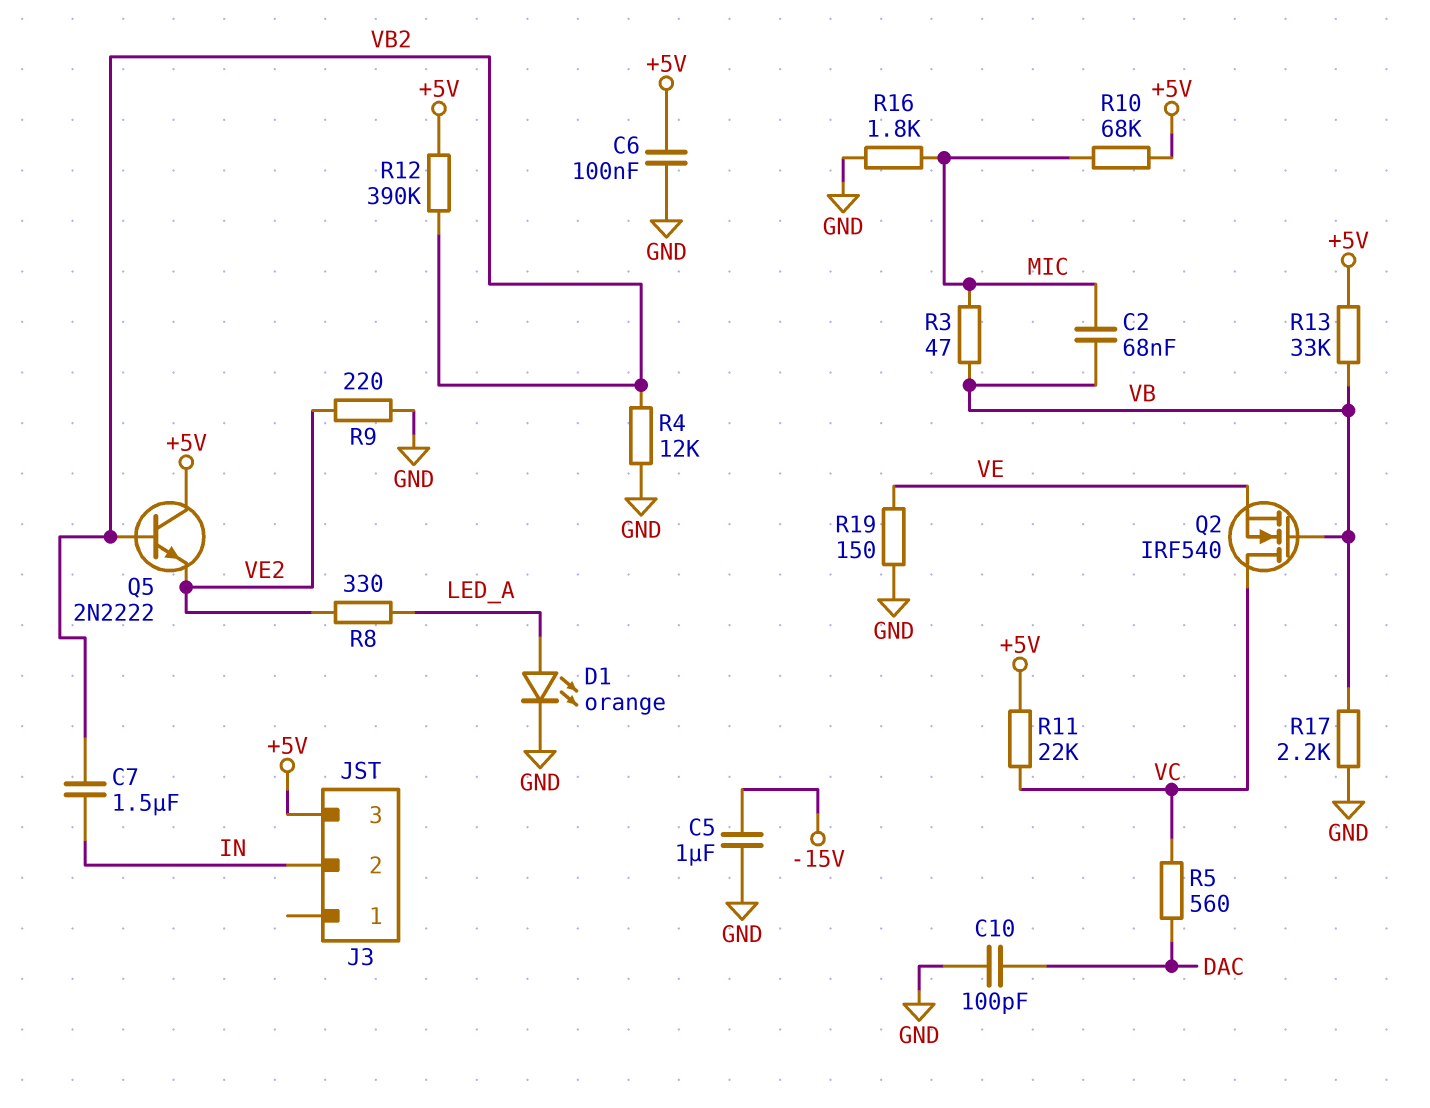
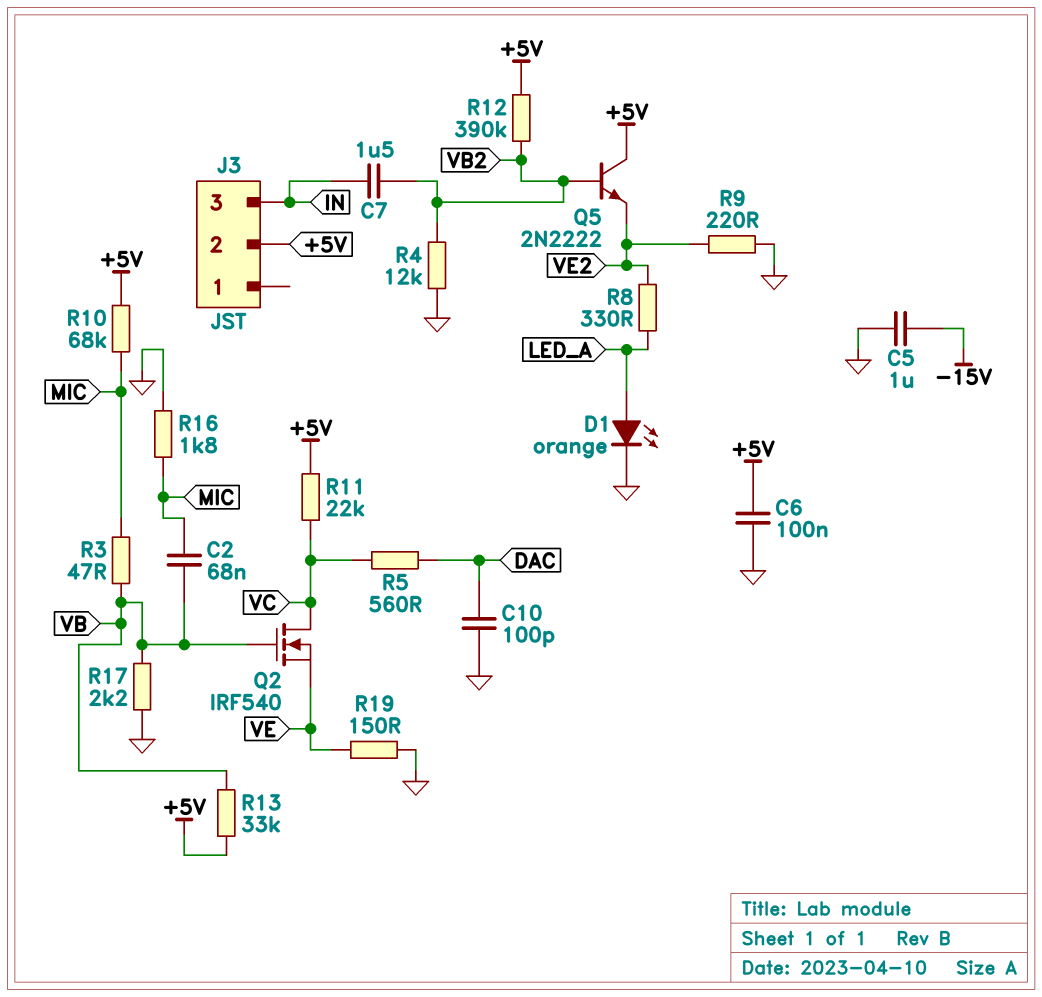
J3 pin 2: IN -> +5V
J3 pin 3: +5V -> IN

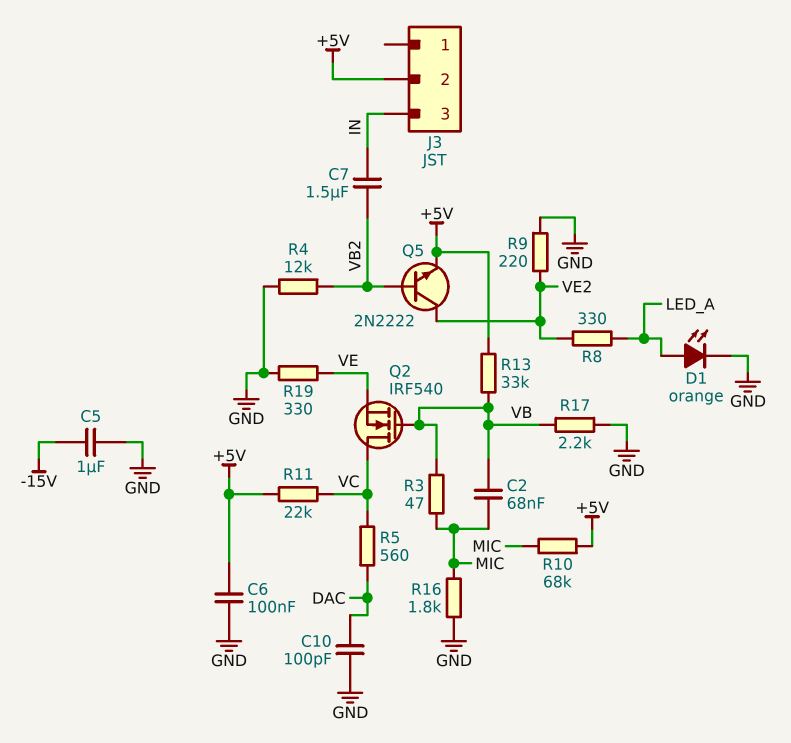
Q5: NPN 2N2222 (B VB2, C +5V, E VE2) -> NPN 2N2222 (B VB2, C VE2, E +5V)
R12: 390k (+5V, VB2) -> none
R19: 150 (GND, VE) -> 330 (GND, VE)

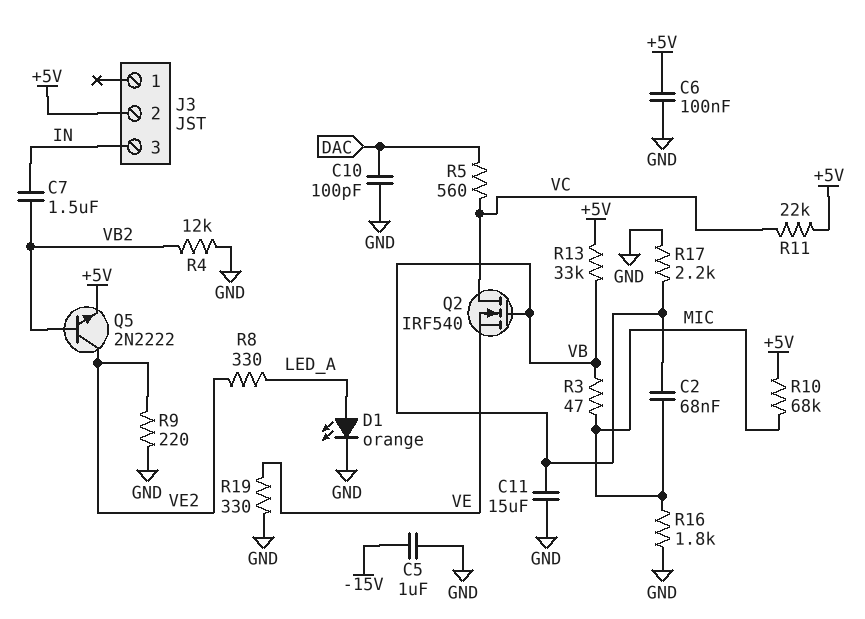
C11: none -> 15uF (GND, VB)

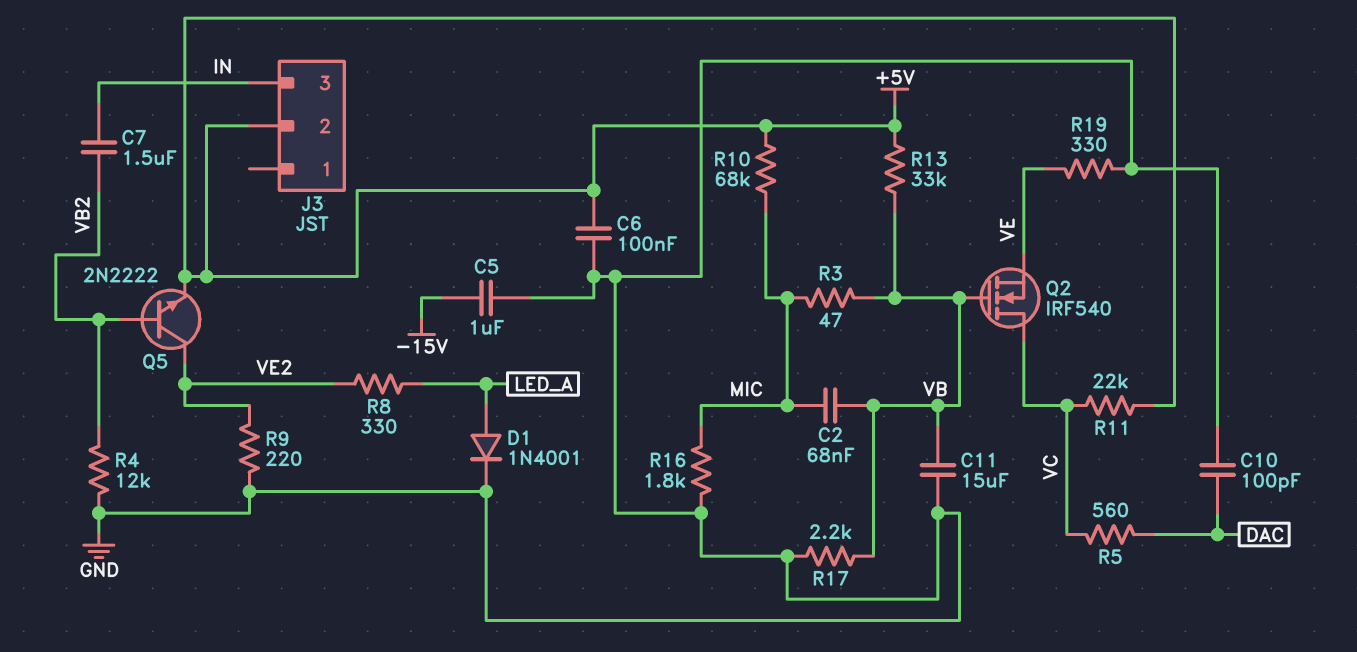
D1: LED orange (A LED_A, K GND) -> diode 1N4001 (A LED_A, K GND)

